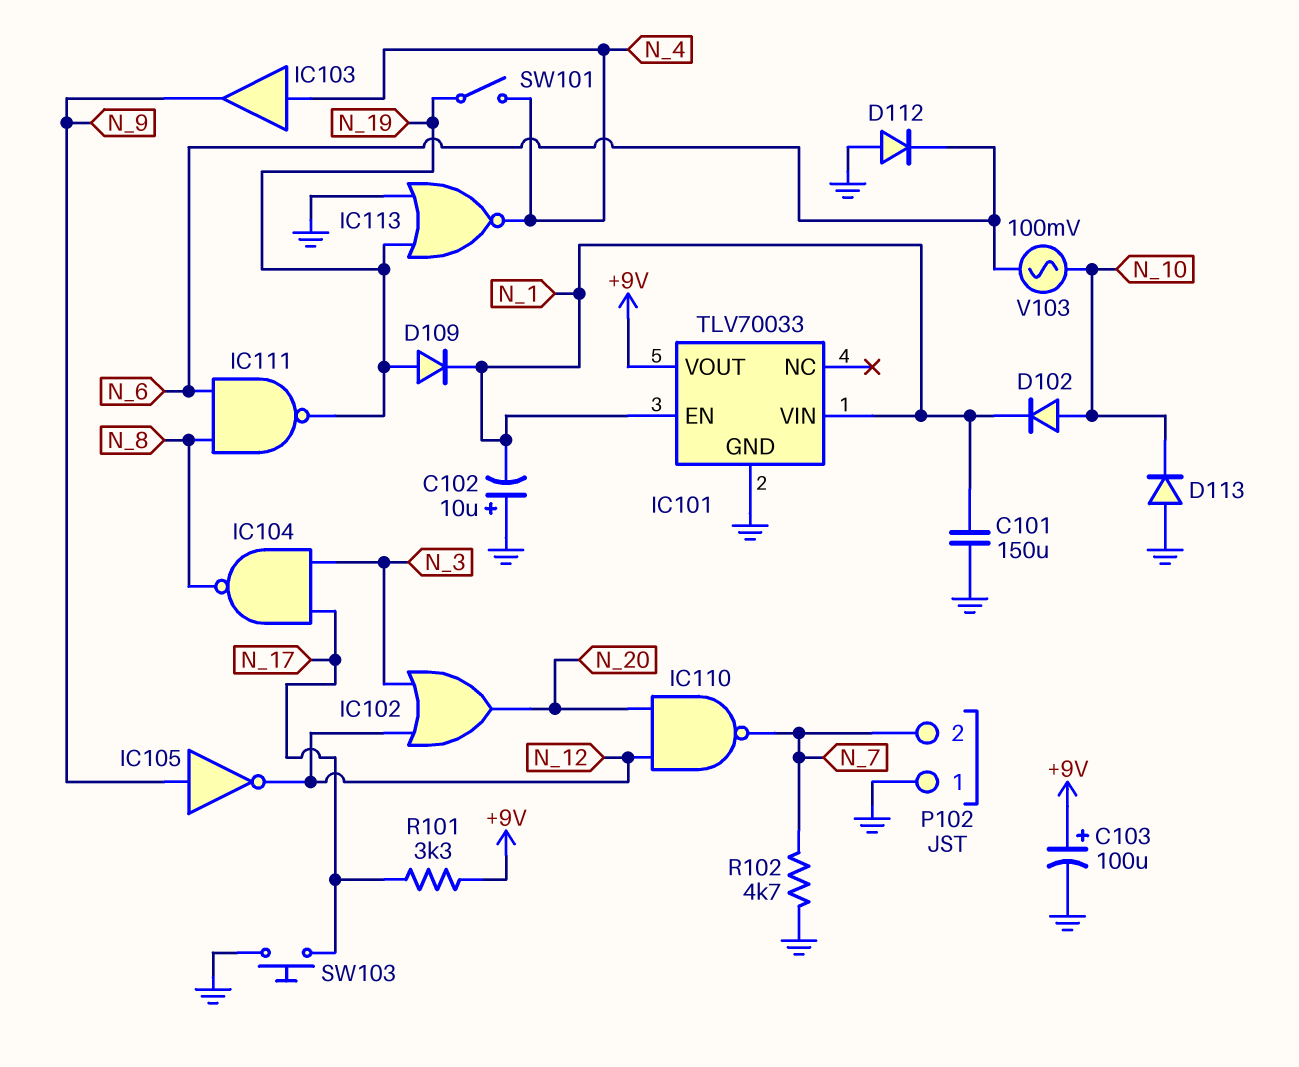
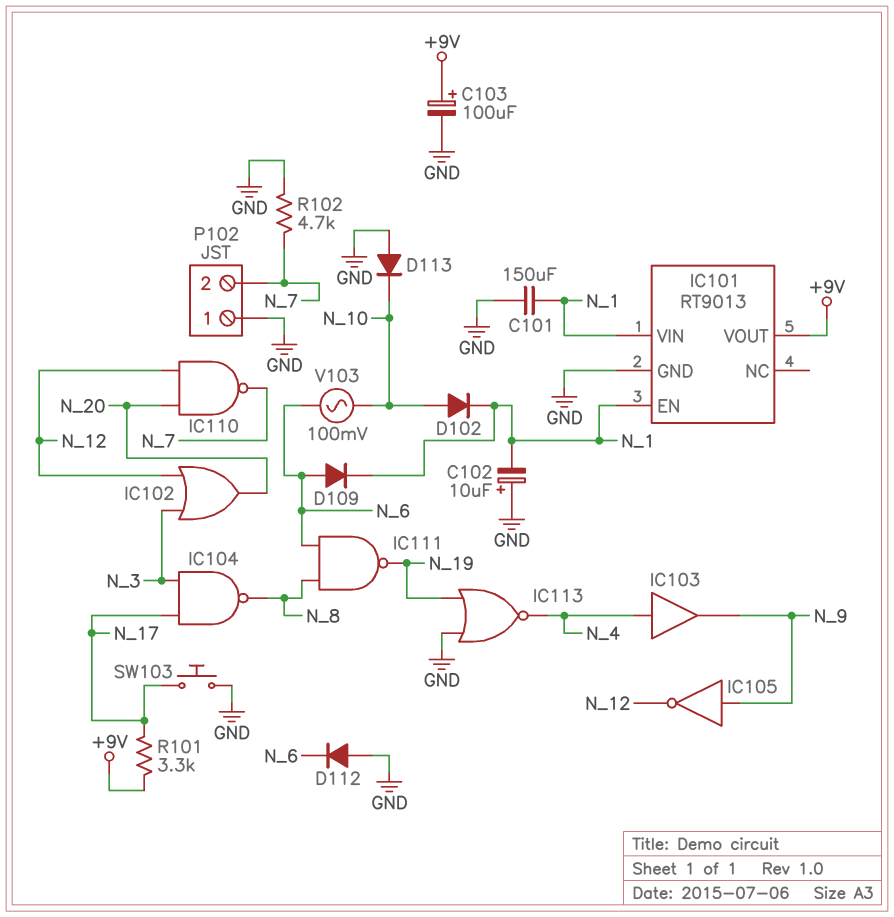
D109: diode (A N_19, K N_1) -> diode (A N_6, K N_1)
IC101: TLV70033 -> RT9013
SW101: switch (N_4, N_19) -> none

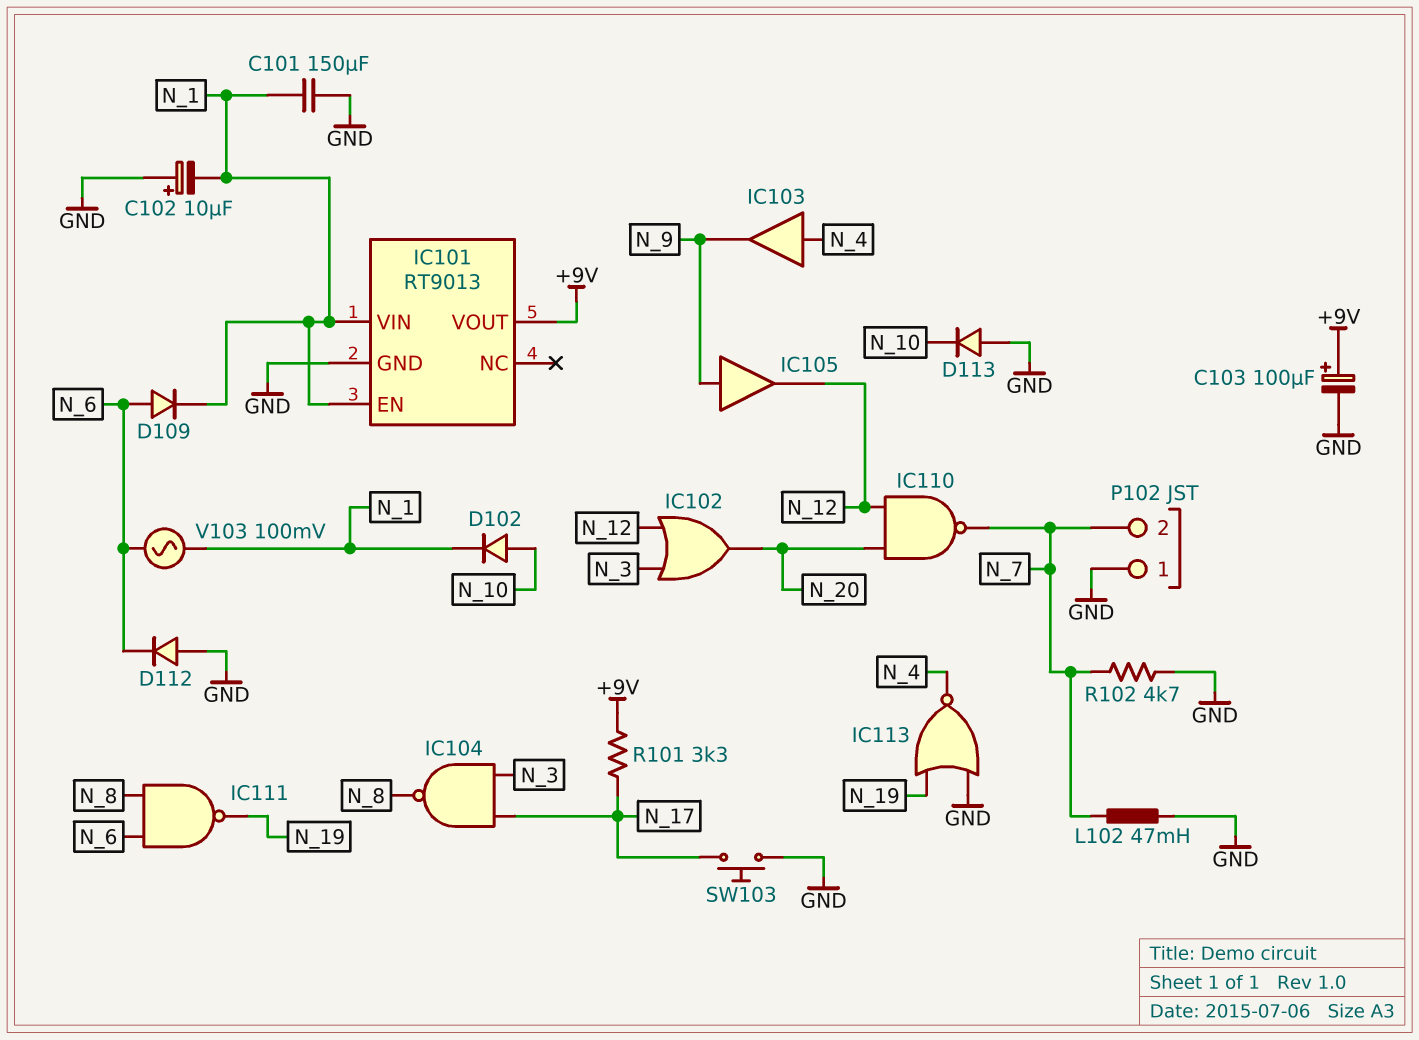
IC105: NOT (in N_9, out N_12) -> buffer (in N_9, out N_12)
L102: none -> 47mH (GND, N_7)
V103: AC 100mV (N_6, N_10) -> AC 100mV (N_1, N_6)

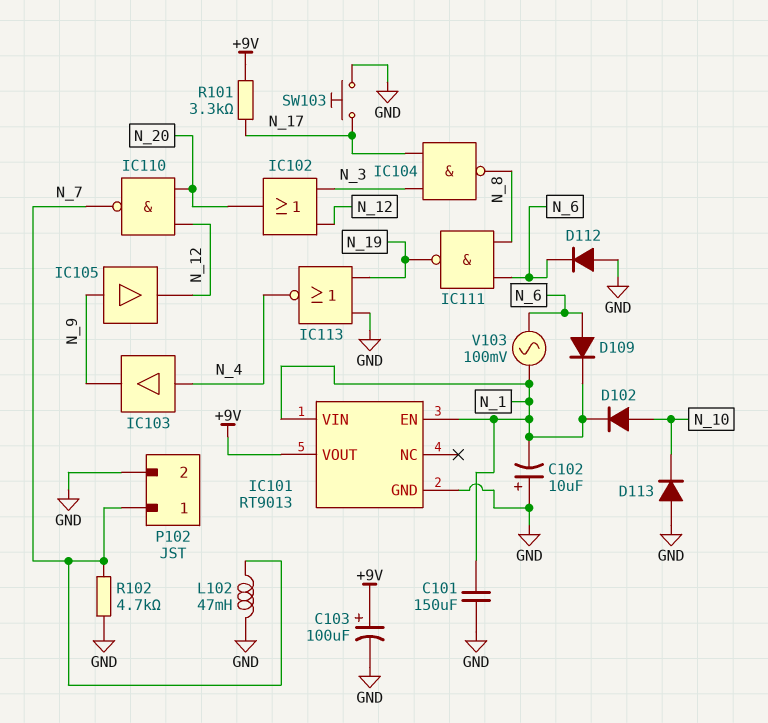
P102 pin 1: GND -> N_7
P102 pin 2: N_7 -> GND

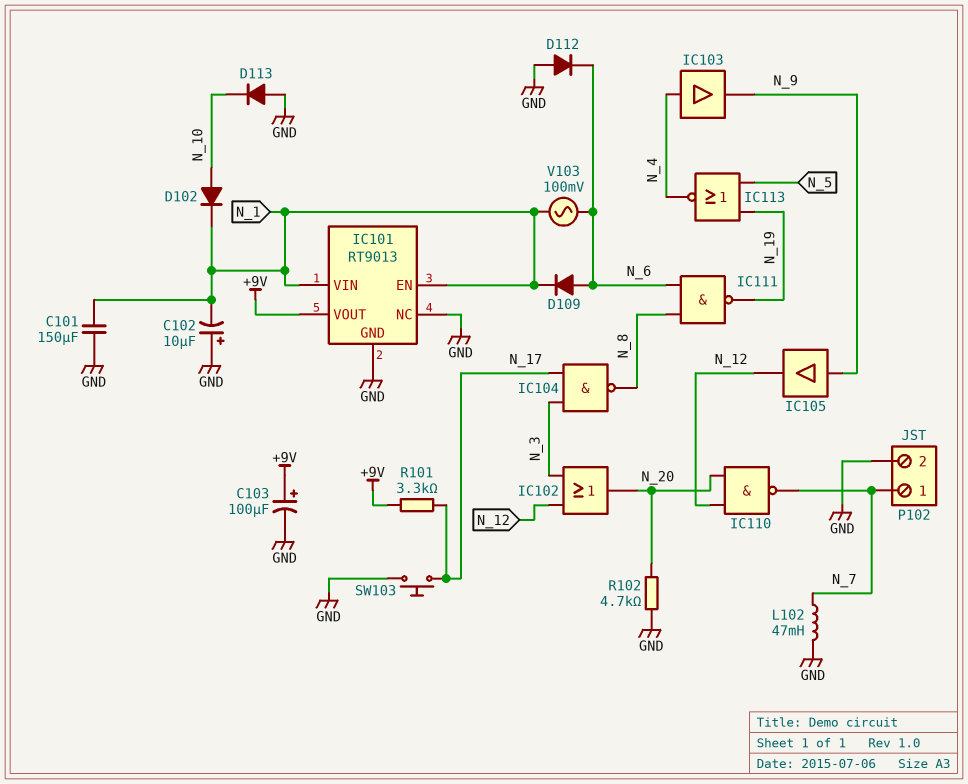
IC101 pin NC: none -> GND
IC113: NOR (in GND, in N_19, out N_4) -> NOR (in N_5, in N_19, out N_4)
R102: 4.7k (GND, N_7) -> 4.7k (GND, N_20)

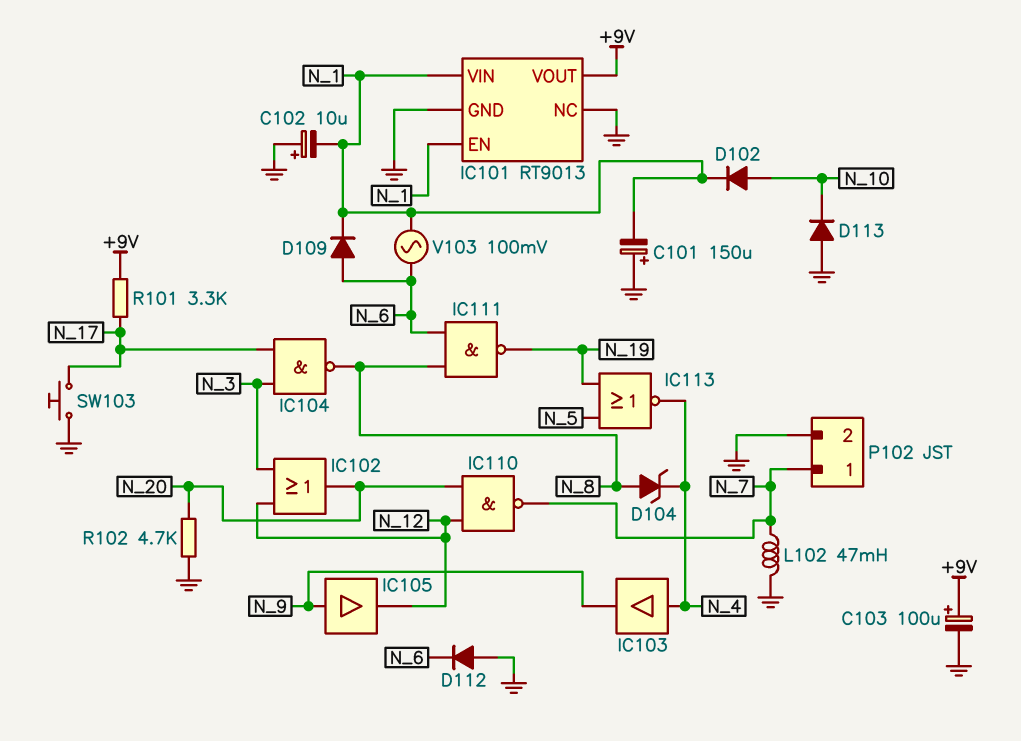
C101: 150uF (GND, N_1) -> 150uF (plus GND, minus N_1)
D104: none -> zener (A N_8, K N_4)

